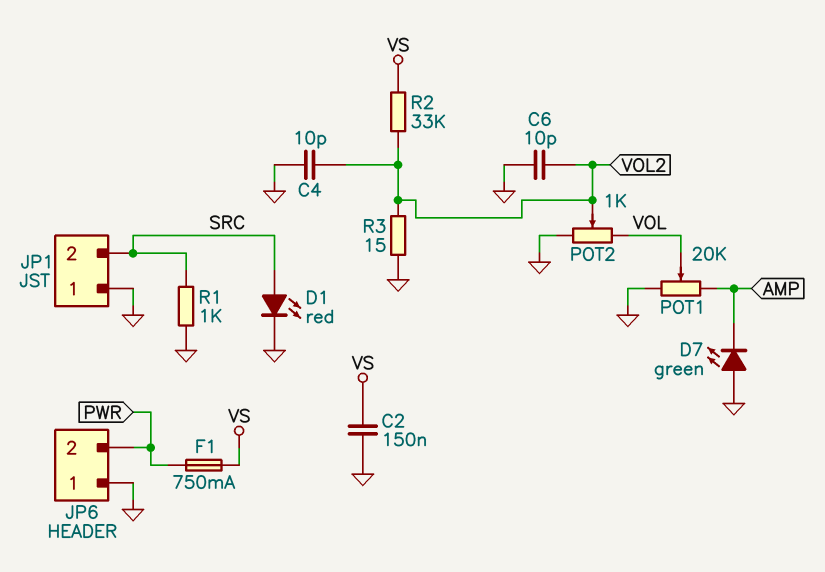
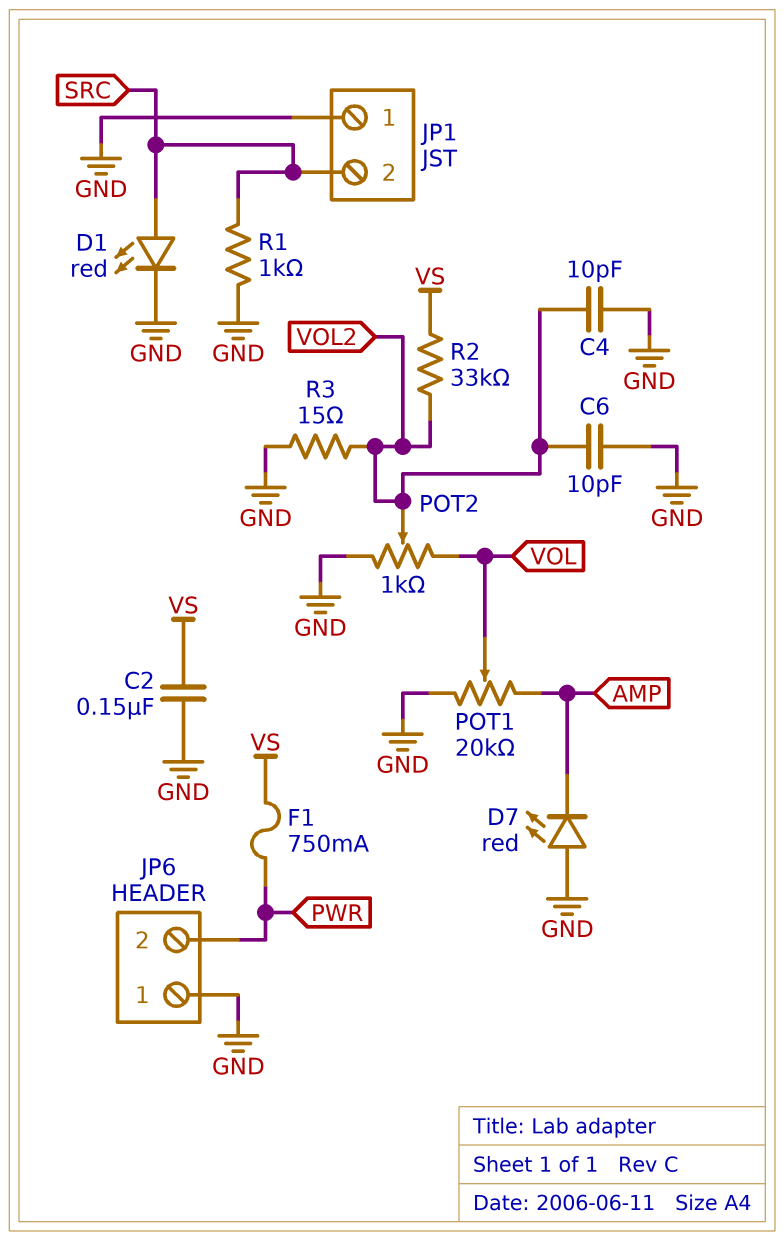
D7: LED green (A GND, K AMP) -> LED red (A GND, K AMP)

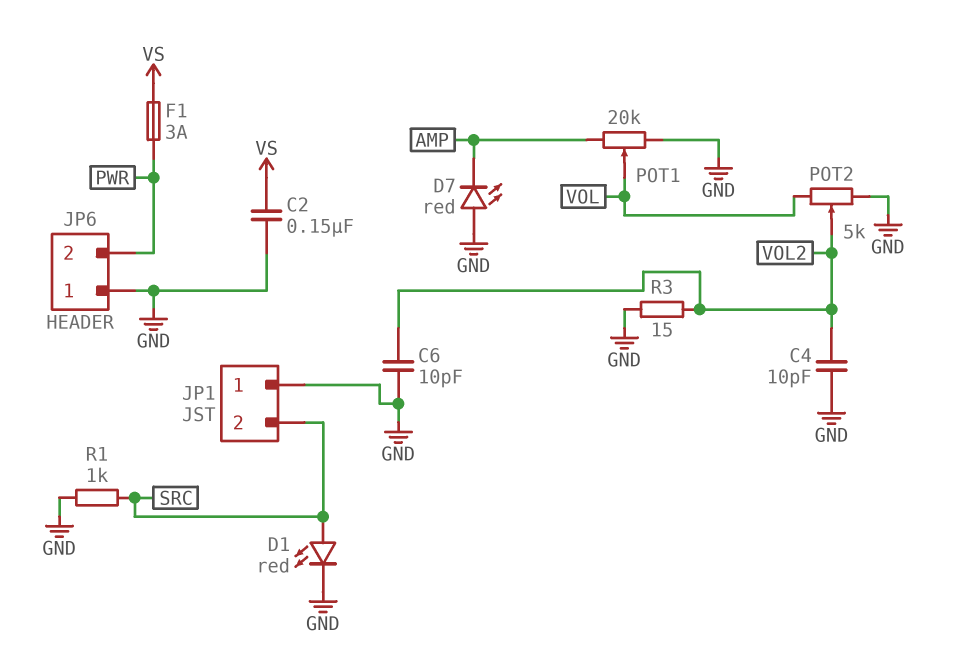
F1: 750mA (PWR, VS) -> 3A (PWR, VS)
POT2: 1k (GND, VOL, wiper VOL2) -> 5k (GND, VOL, wiper VOL2)
R2: 33k (VOL2, VS) -> none

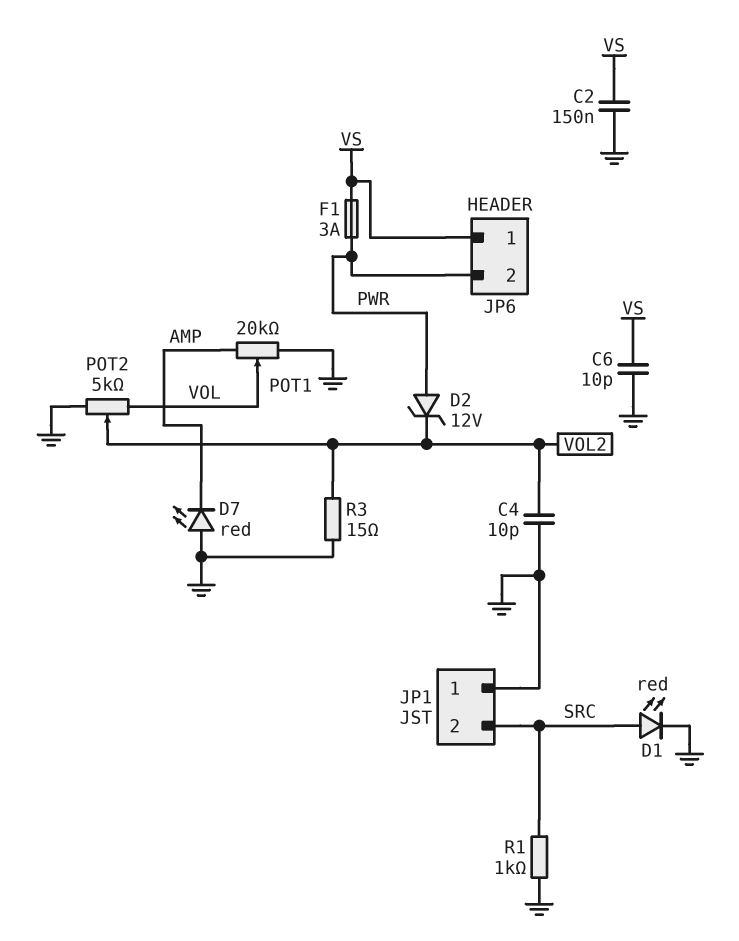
C6: 10pF (GND, VOL2) -> 10pF (GND, VS)
D2: none -> zener 12V (A PWR, K VOL2)
JP6 pin 1: GND -> VS

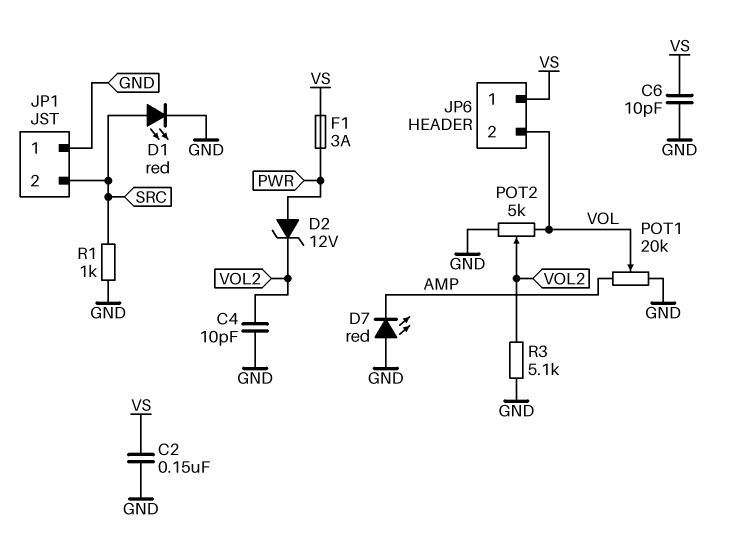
JP6 pin 2: PWR -> VOL
R3: 15 (GND, VOL2) -> 5.1k (GND, VOL2)

